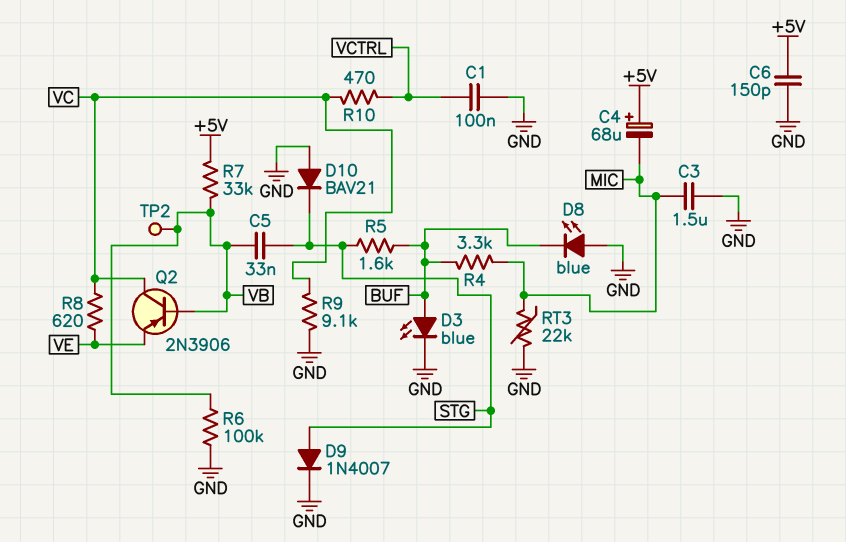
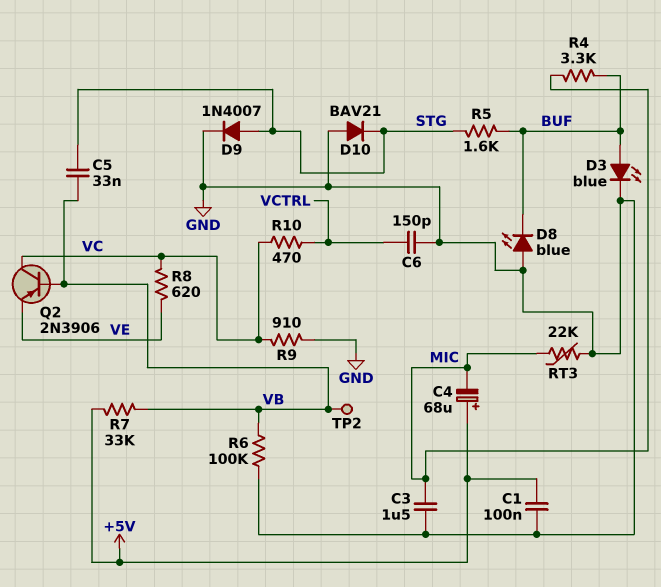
C1: 100nF (GND, VCTRL) -> 100nF (+5V, GND)
C6: 150pF (+5V, GND) -> 150pF (GND, VCTRL)
R9: 9.1k (GND, VC) -> 910 (GND, VC)

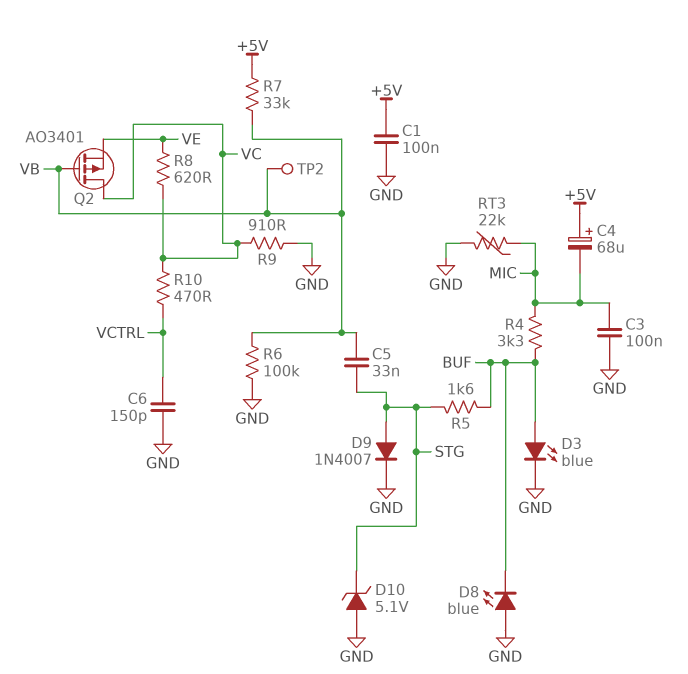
C3: 1.5uF (GND, MIC) -> 100nF (GND, MIC)
D10: diode BAV21 (A GND, K STG) -> zener 5.1V (A GND, K STG)
Q2: PNP 2N3906 (B VB, C VC, E VE) -> PMOS AO3401 (G VB, D VC, S VE)

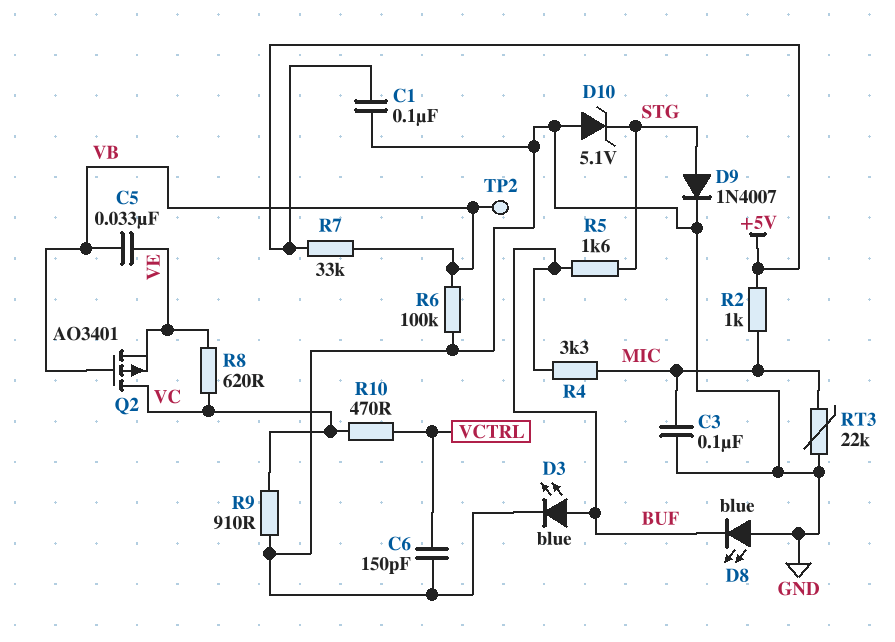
C4: 68uF (plus +5V, minus MIC) -> none
C5: 33nF (STG, VB) -> 33nF (VB, VE)
R2: none -> 1k (+5V, MIC)

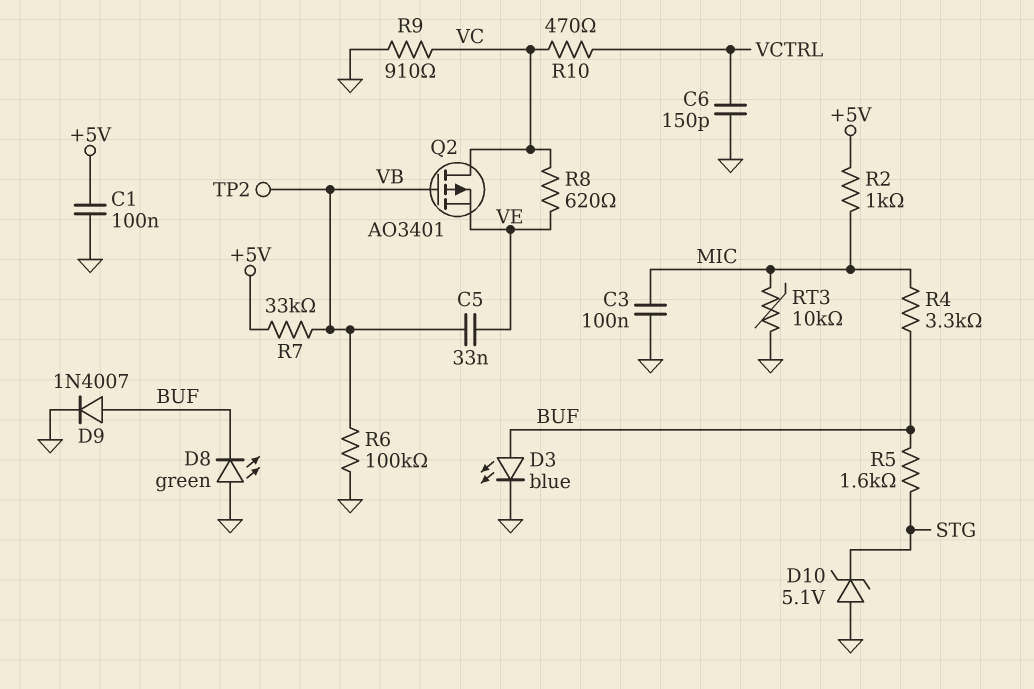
D8: LED blue (A GND, K BUF) -> LED green (A GND, K BUF)
D9: diode 1N4007 (A STG, K GND) -> diode 1N4007 (A BUF, K GND)
RT3: 22k (GND, MIC) -> 10k (GND, MIC)

